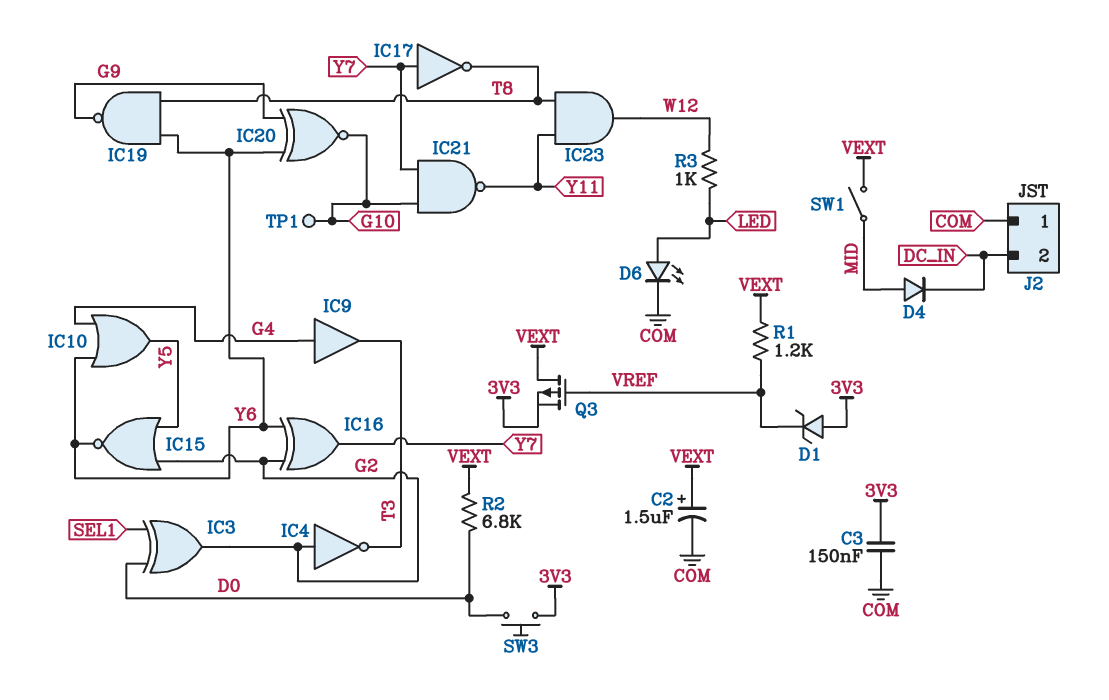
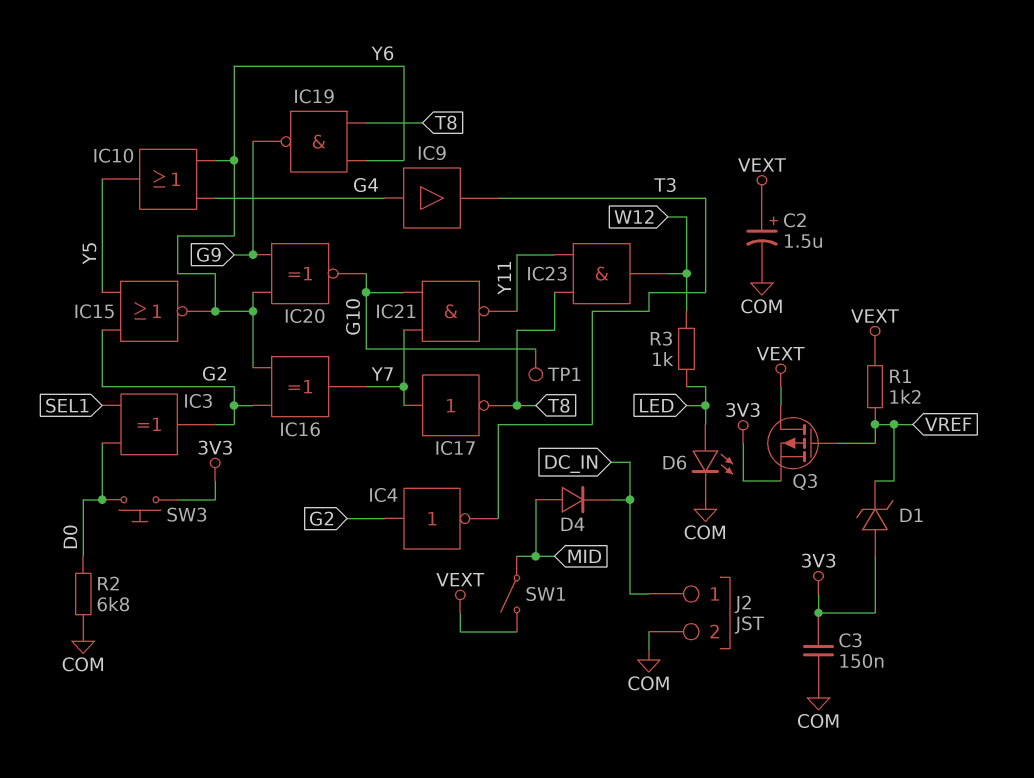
J2 pin 1: COM -> DC_IN
J2 pin 2: DC_IN -> COM
R2: 6.8k (D0, VEXT) -> 6.8k (COM, D0)

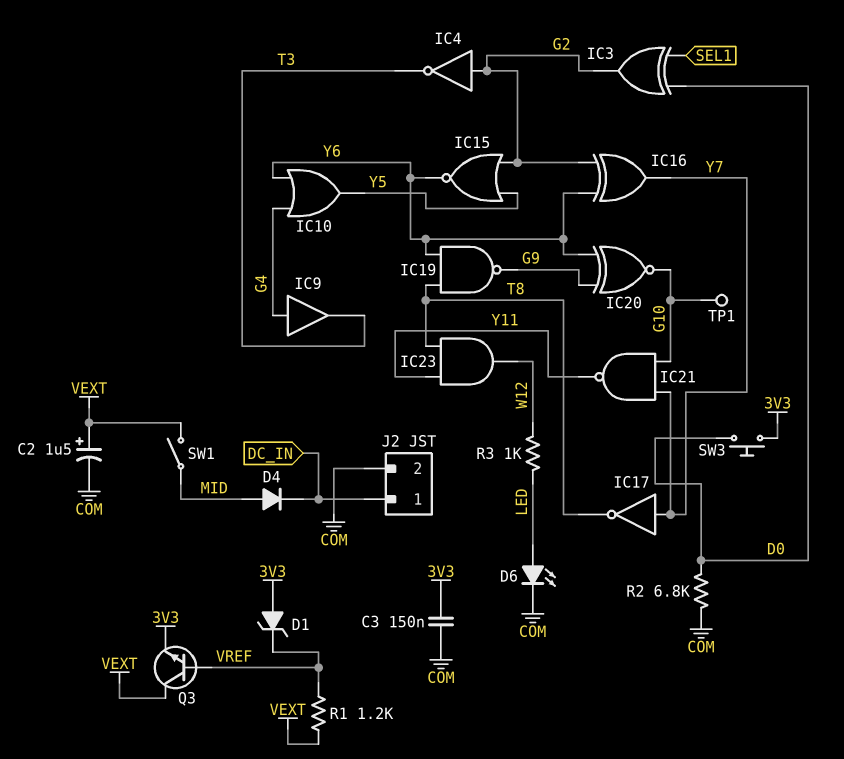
Q3: PMOS (G VREF, D VEXT, S 3V3) -> NPN (B VREF, C VEXT, E 3V3)

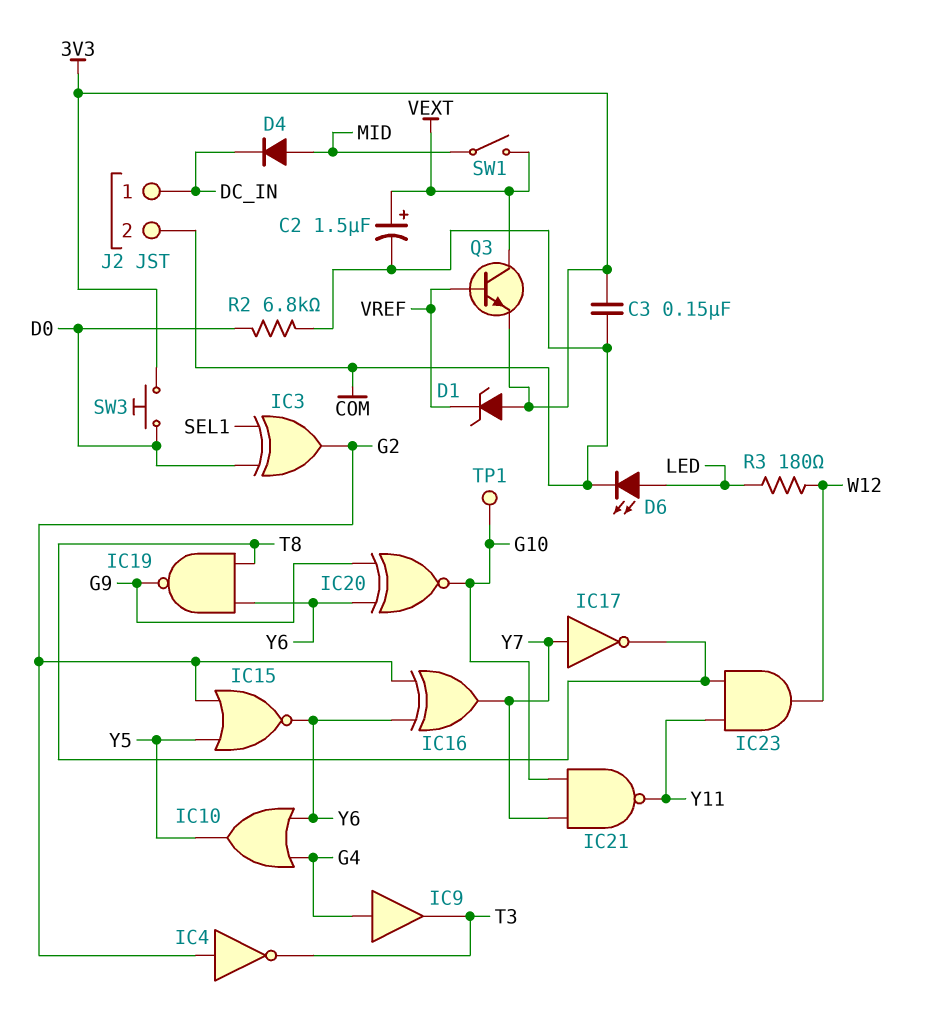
R1: 1.2k (VEXT, VREF) -> none
R3: 1k (LED, W12) -> 180 (LED, W12)

